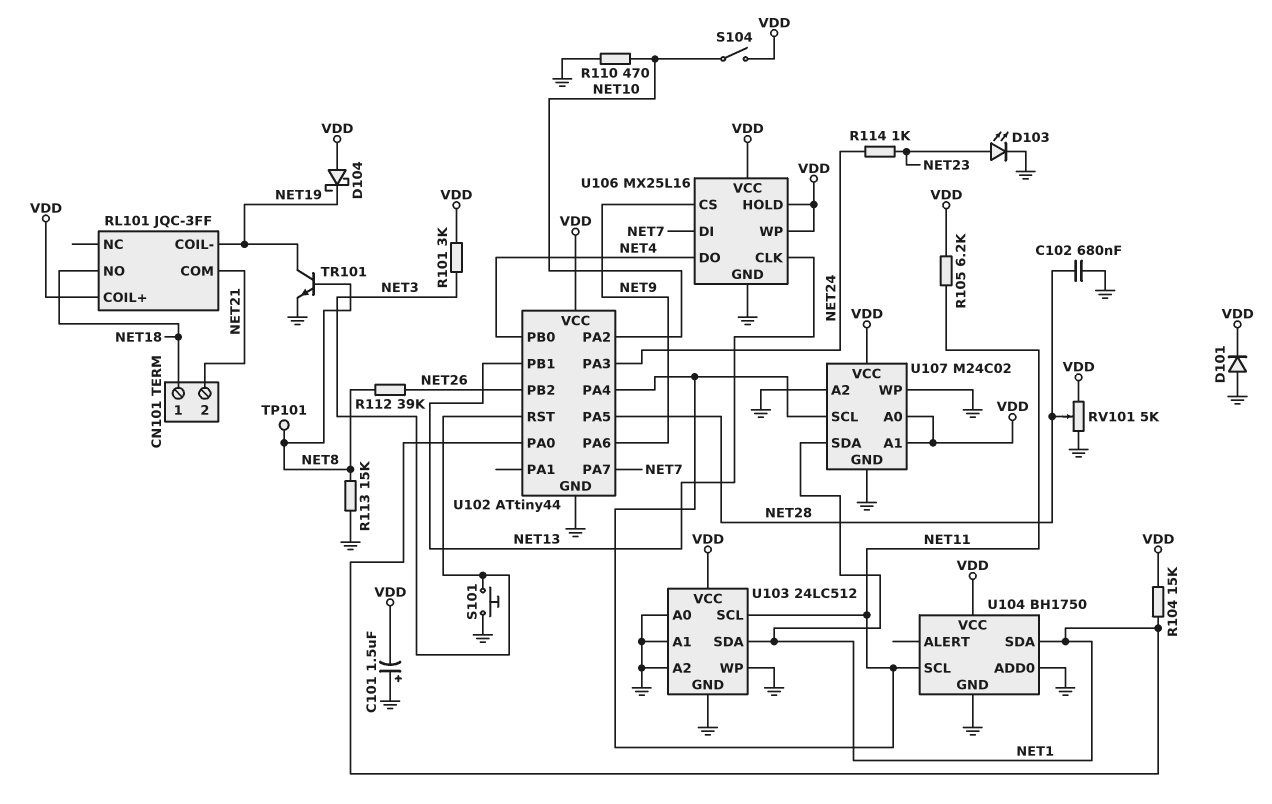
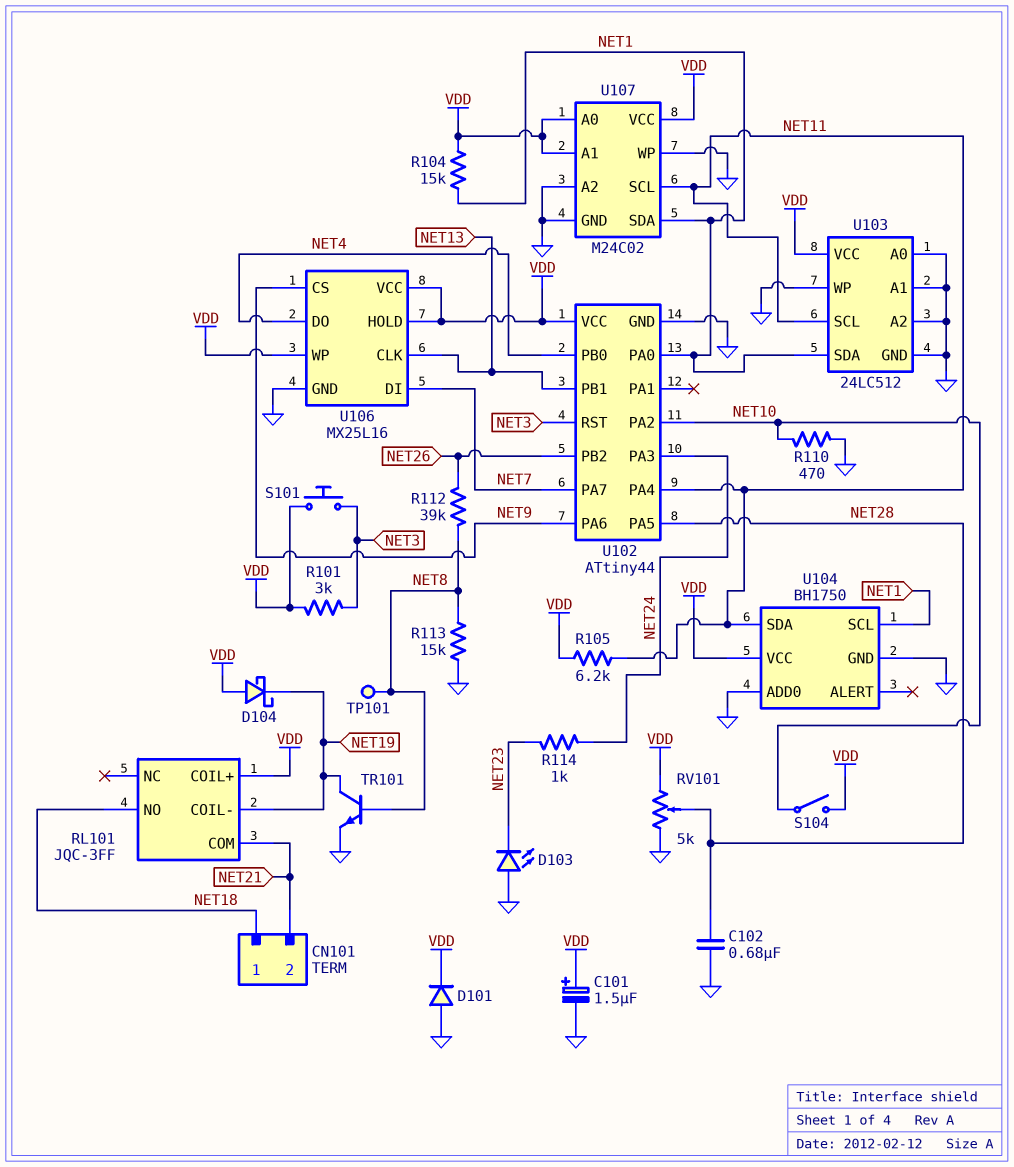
C101: 1.5uF (plus GND, minus VDD) -> 1.5uF (plus VDD, minus GND)
D103: LED (A NET23, K GND) -> LED (A GND, K NET23)
S101: button (GND, NET3) -> button (NET3, VDD)
U104 pin SCL: NET11 -> NET1
U104 pin SDA: NET1 -> NET11

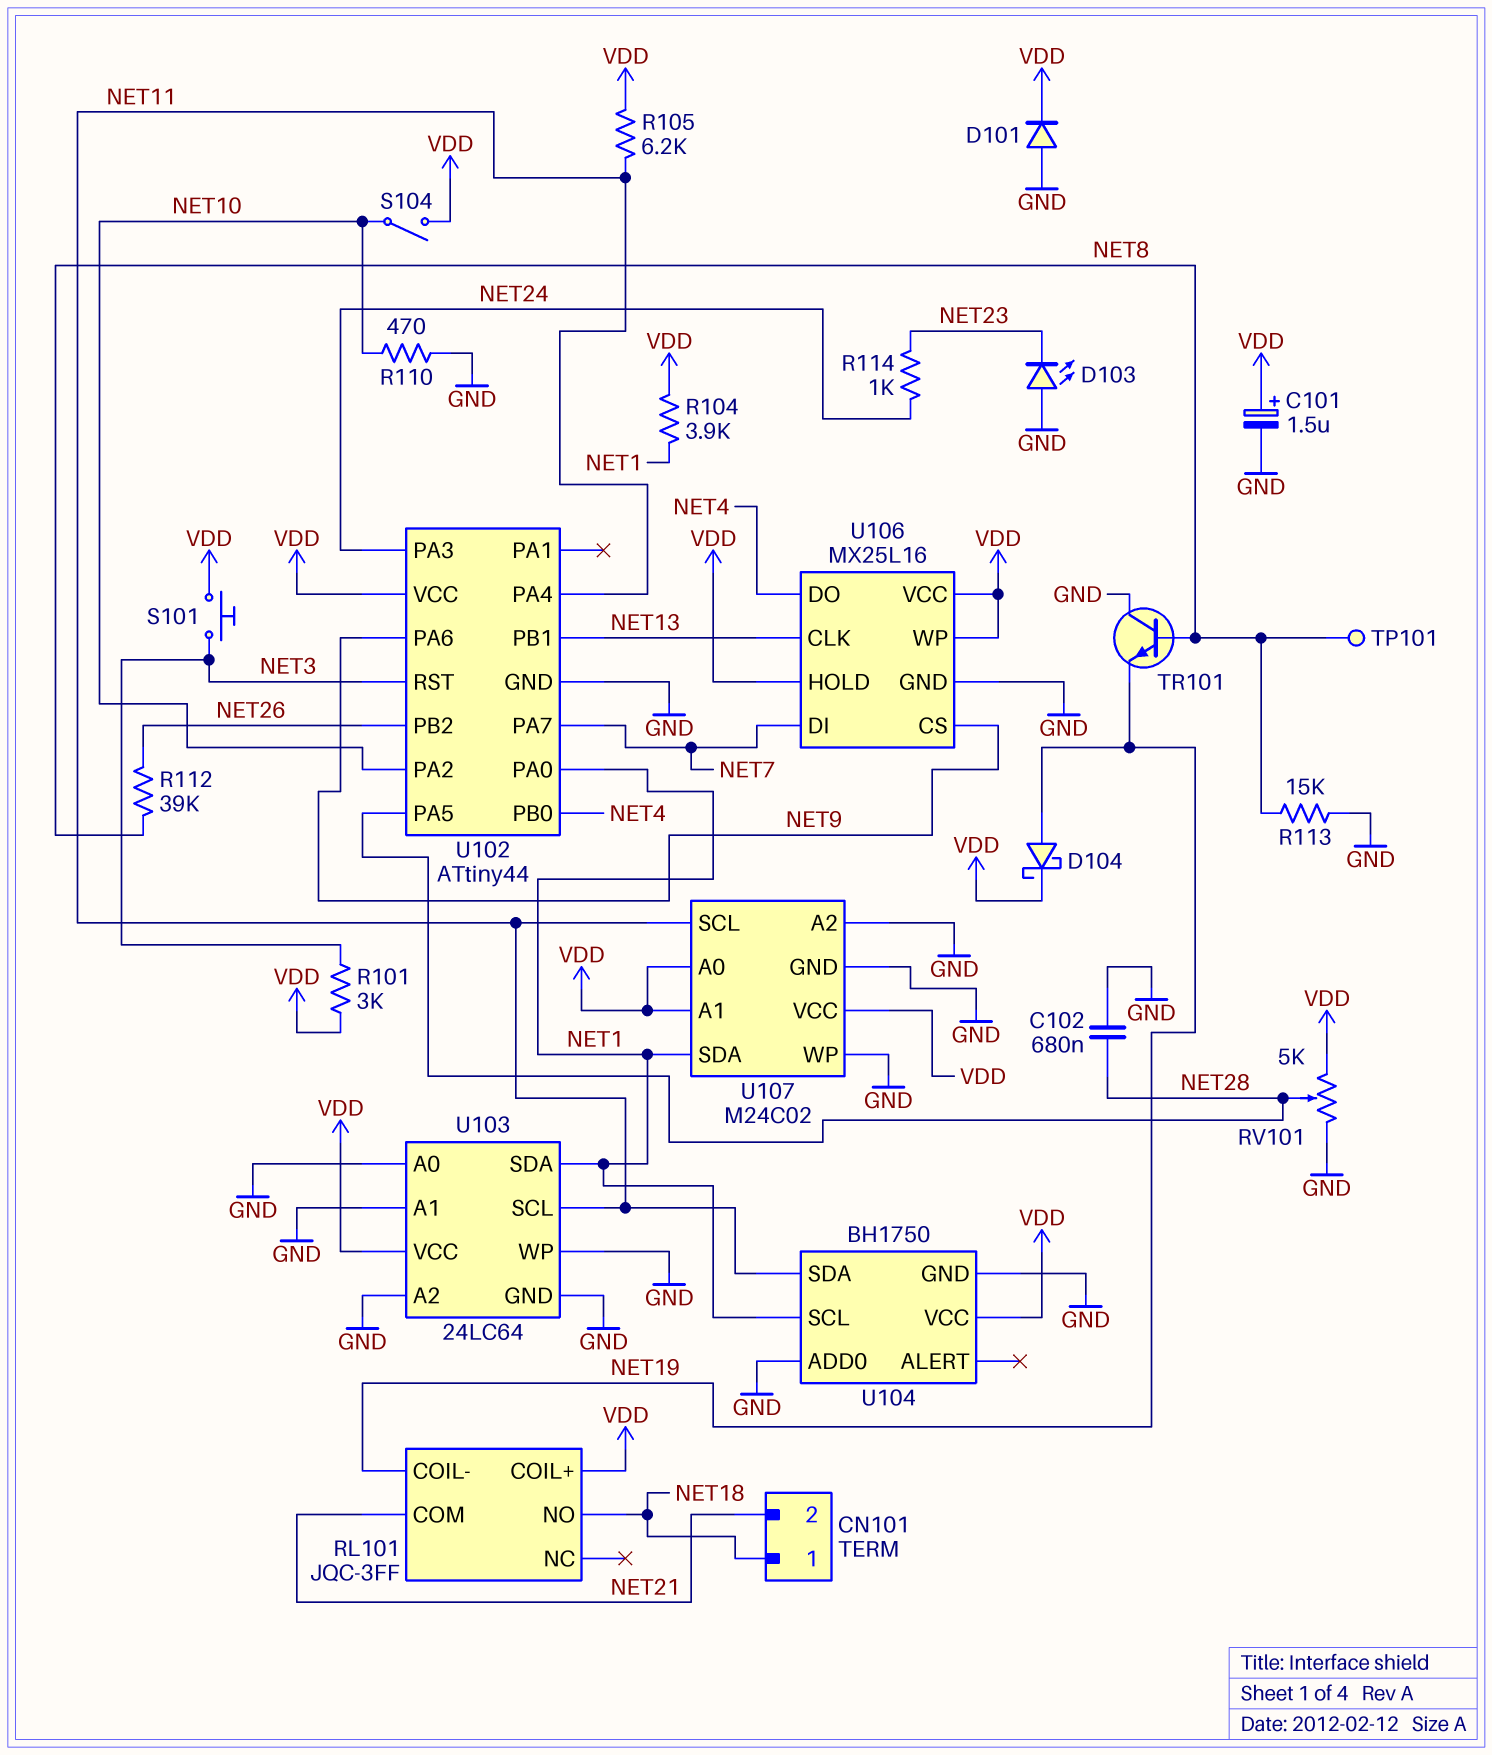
D104: schottky (A VDD, K NET19) -> schottky (A NET19, K VDD)
R104: 15k (NET1, VDD) -> 3.9k (NET1, VDD)
TR101: NPN (B NET8, C NET19, E GND) -> NPN (B NET8, C GND, E NET19)
U103: 24LC512 -> 24LC64

